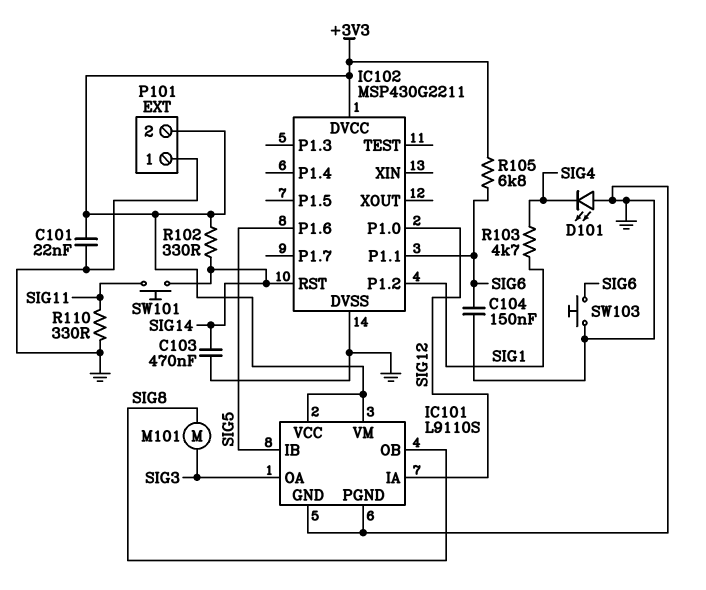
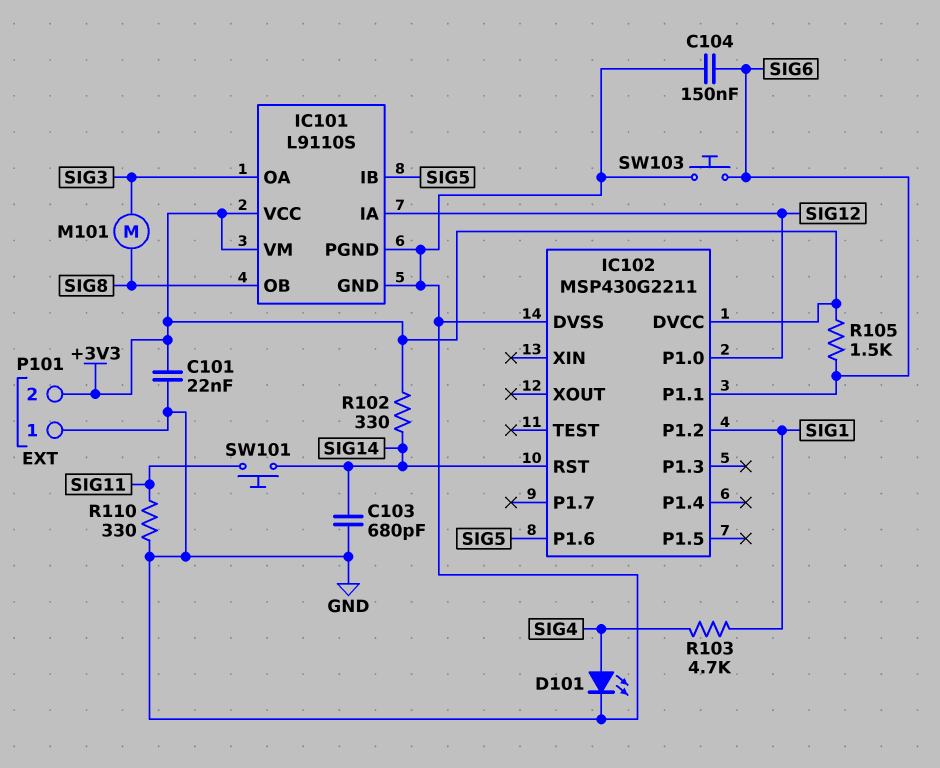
C103: 470nF (GND, SIG14) -> 680pF (GND, SIG14)
D101: LED (A GND, K SIG4) -> LED (A SIG4, K GND)
R105: 6.8k (+3V3, SIG6) -> 1.5k (+3V3, SIG6)

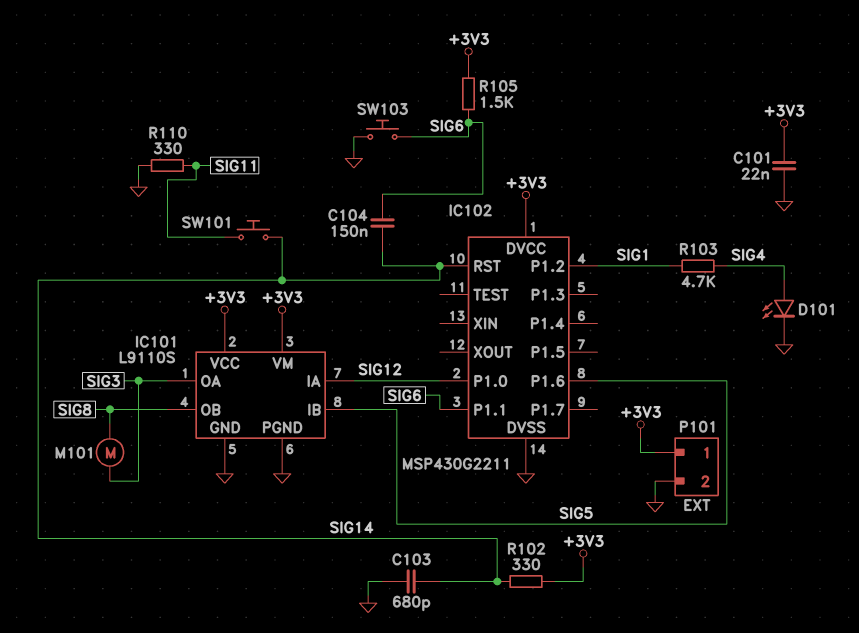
C104: 150nF (GND, SIG6) -> 150nF (SIG6, SIG14)
P101 pin 1: GND -> +3V3
P101 pin 2: +3V3 -> GND

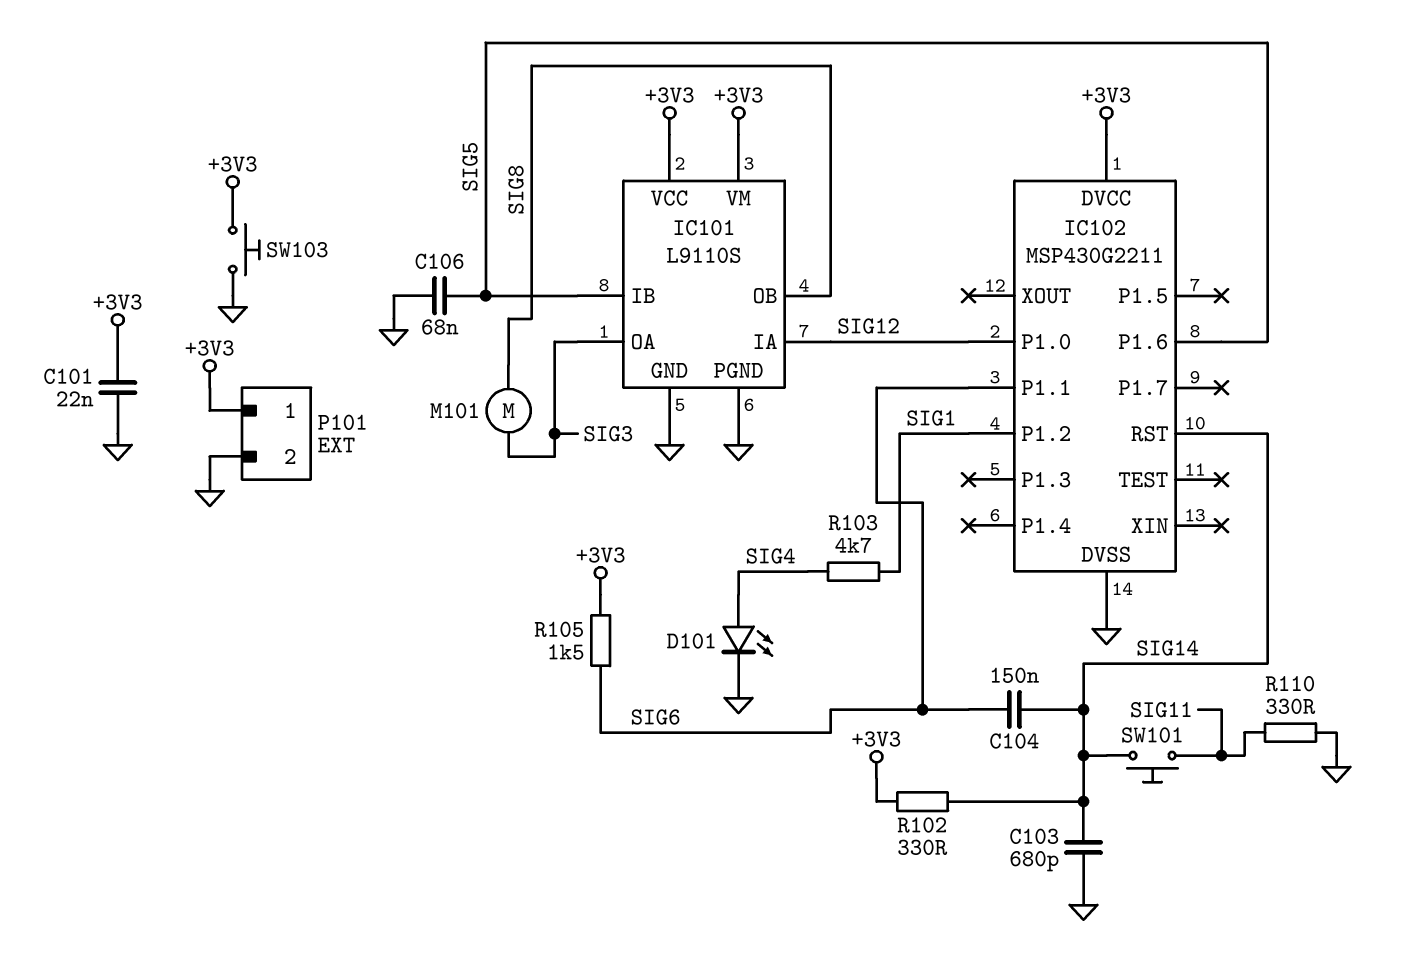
C106: none -> 68nF (GND, SIG5)
SW103: button (GND, SIG6) -> button (+3V3, GND)

